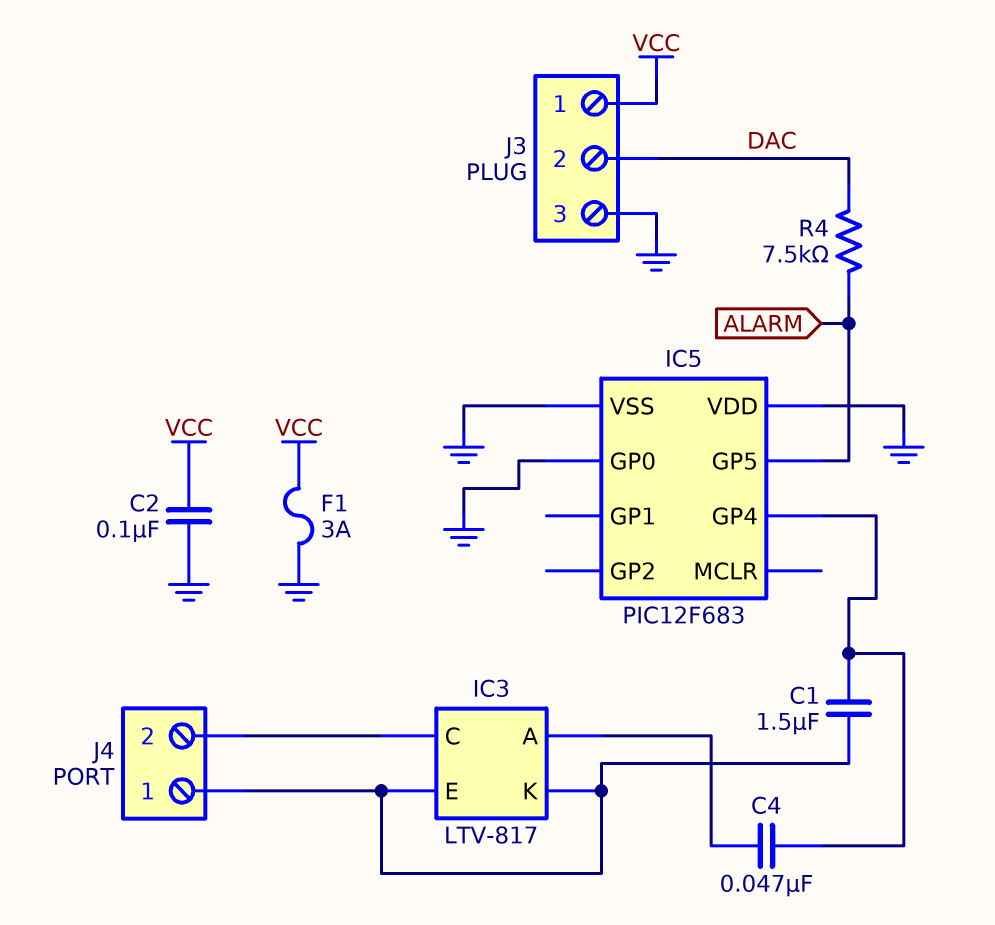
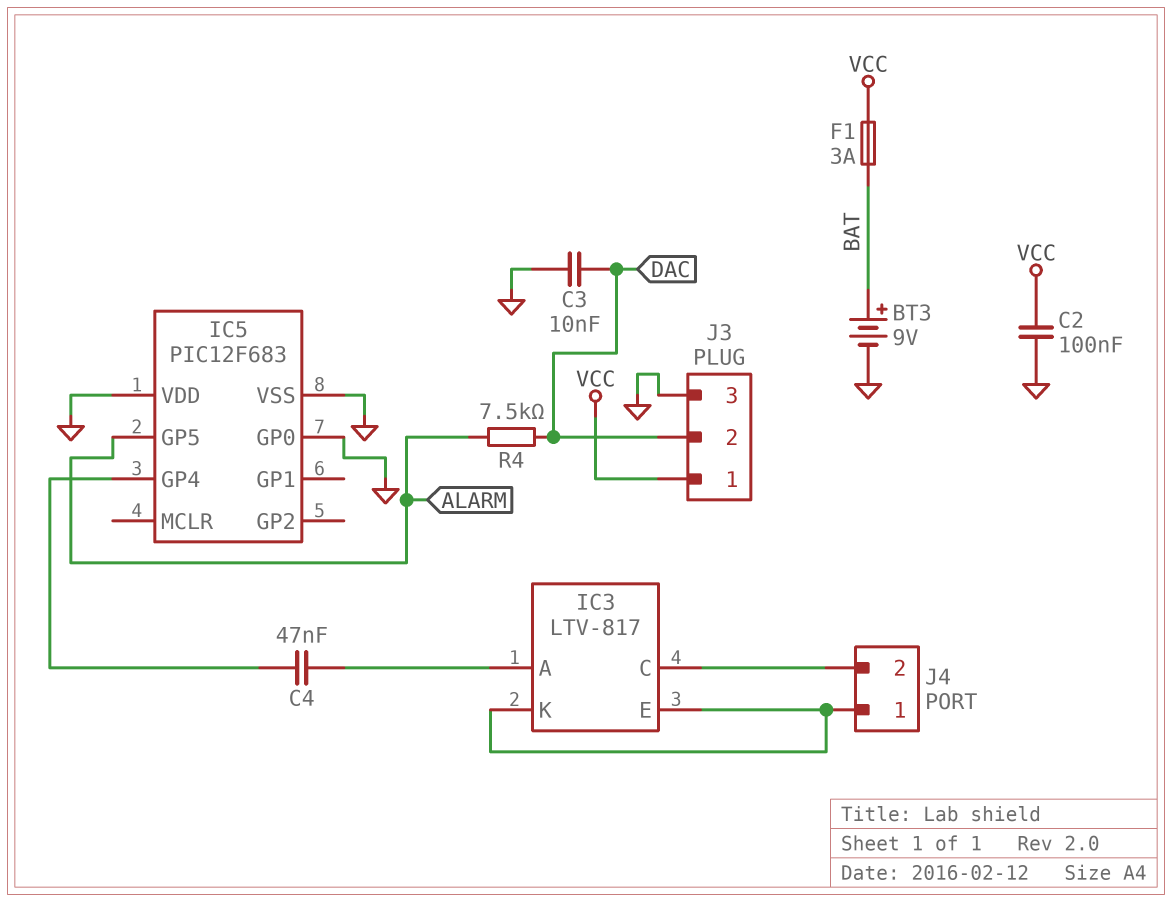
BT3: none -> 9V (plus BAT, minus GND)
C1: 1.5uF (IC3/E, IC5/GP4) -> none
C3: none -> 10nF (DAC, GND)
F1: 3A (GND, VCC) -> 3A (BAT, VCC)

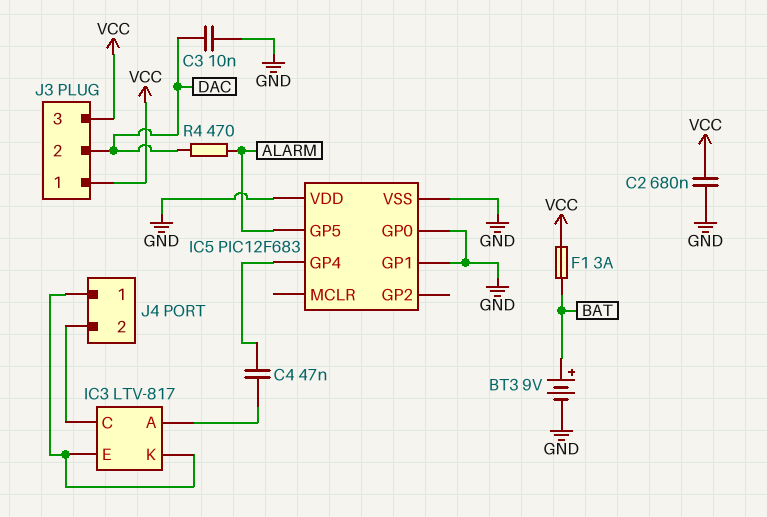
C2: 100nF (GND, VCC) -> 680nF (GND, VCC)
IC5 pin GP1: none -> GND
J3 pin 3: GND -> VCC
R4: 7.5k (ALARM, DAC) -> 470 (ALARM, DAC)

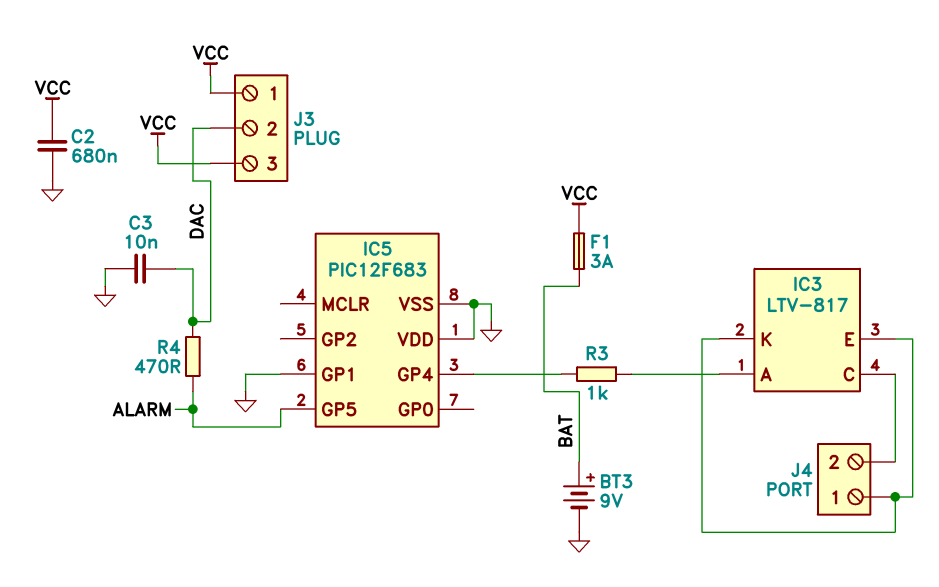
C4: 47nF (IC3/A, IC5/GP4) -> none
IC5 pin GP0: GND -> none
R3: none -> 1k (IC3/A, IC5/GP4)

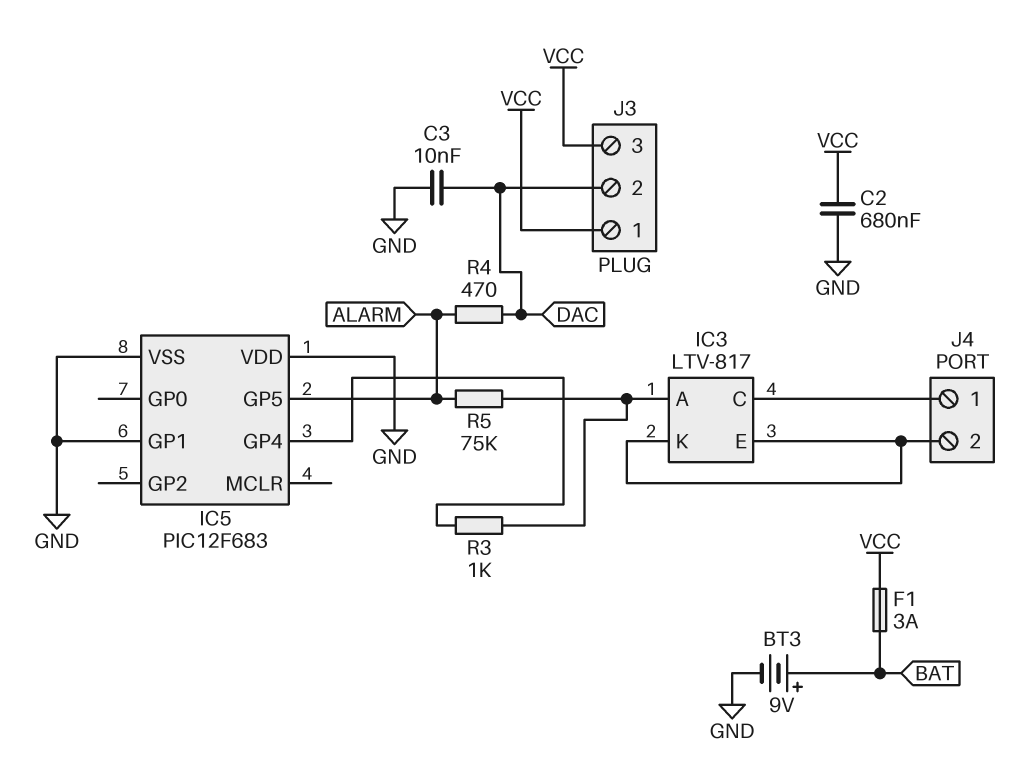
J4 pin 1: IC3/E -> IC3/C
J4 pin 2: IC3/C -> IC3/E
R5: none -> 75k (ALARM, IC3/A)

